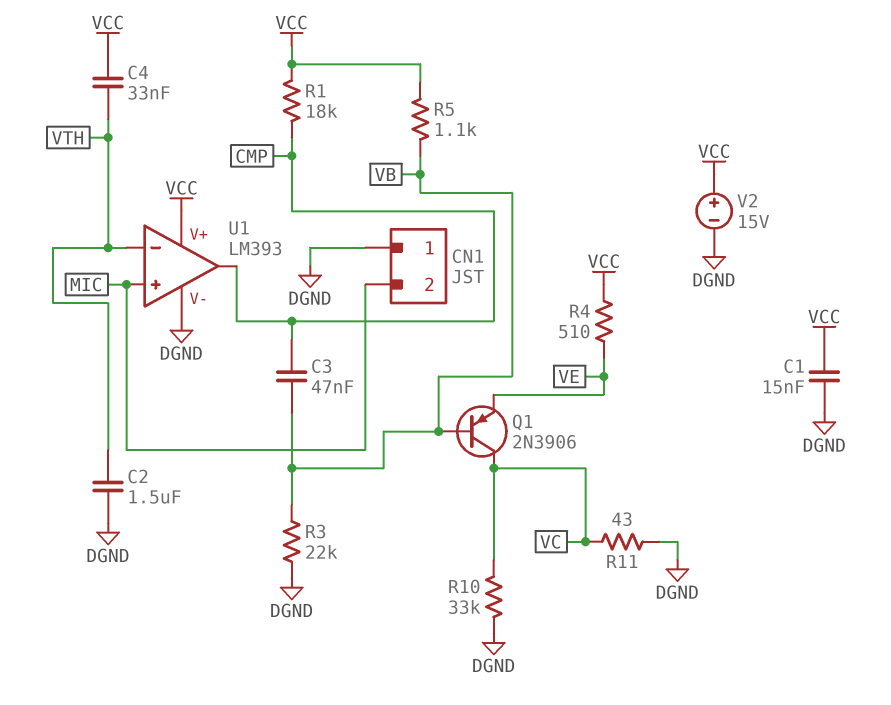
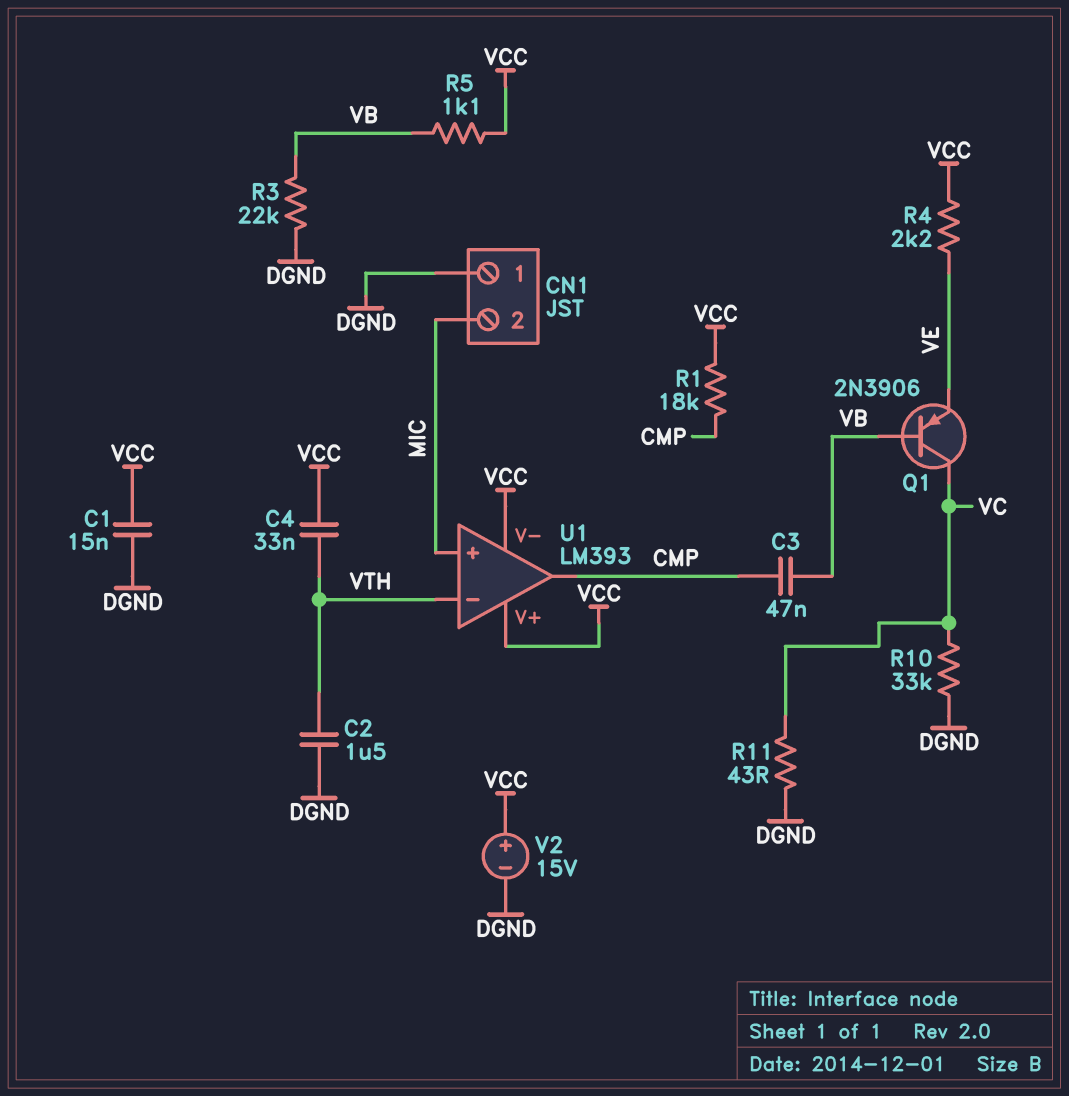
R4: 510 (VCC, VE) -> 2.2k (VCC, VE)
U1 pin V-: DGND -> VCC

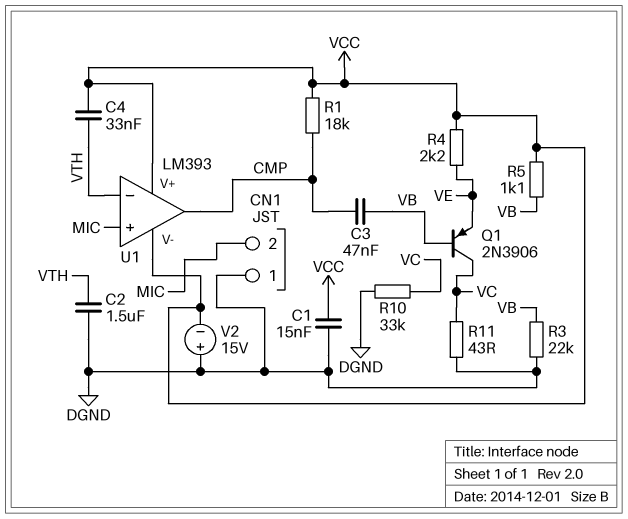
V2: 15V (plus VCC, minus DGND) -> 15V (plus DGND, minus VCC)

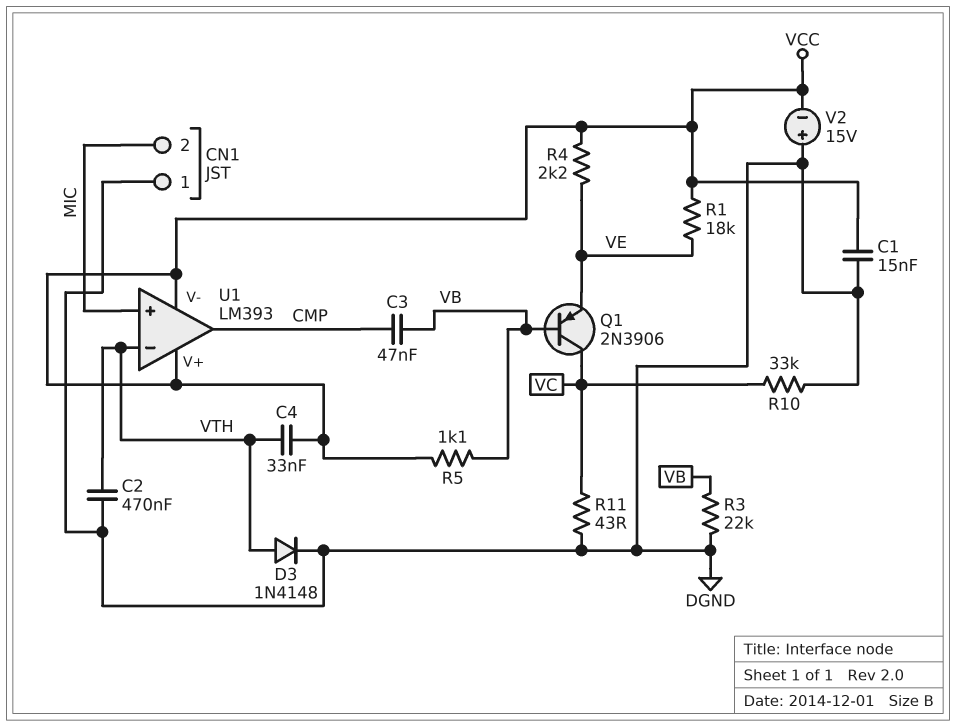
C2: 1.5uF (DGND, VTH) -> 470nF (DGND, VTH)
D3: none -> diode 1N4148 (A VTH, K DGND)
R1: 18k (CMP, VCC) -> 18k (VCC, VE)

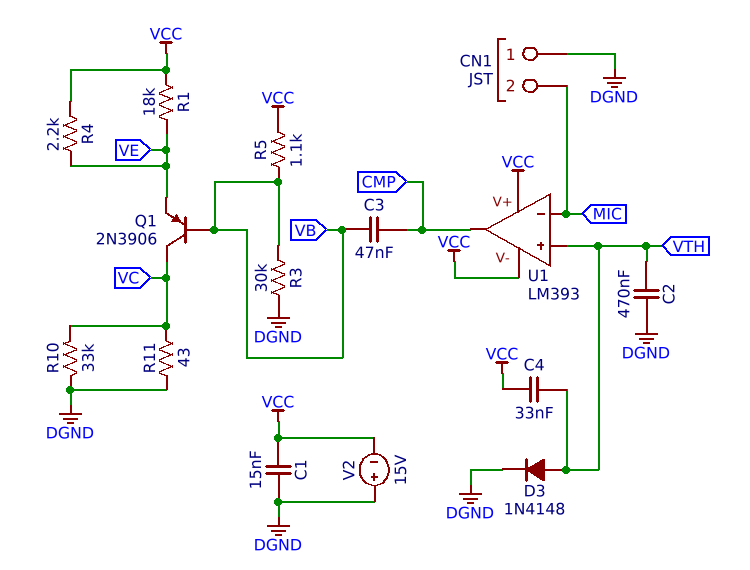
R3: 22k (DGND, VB) -> 30k (DGND, VB)
U1 pin in+: MIC -> VTH
U1 pin in-: VTH -> MIC

